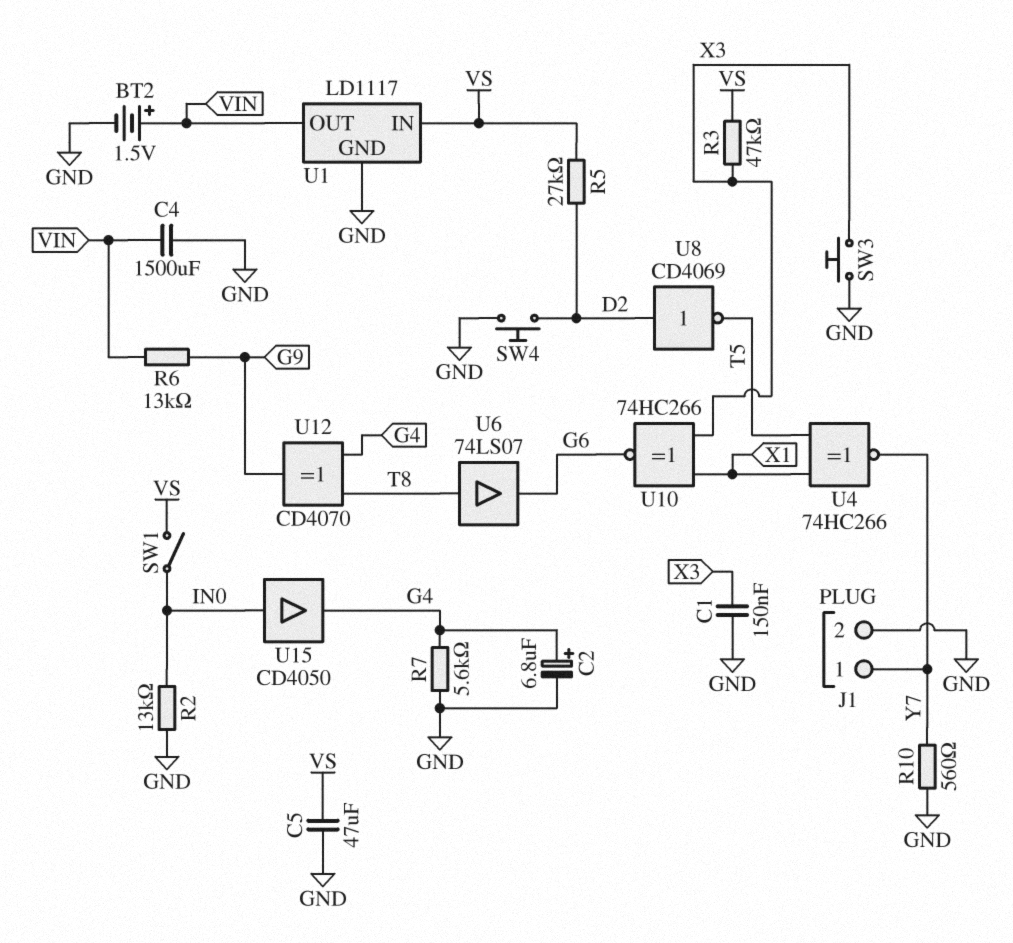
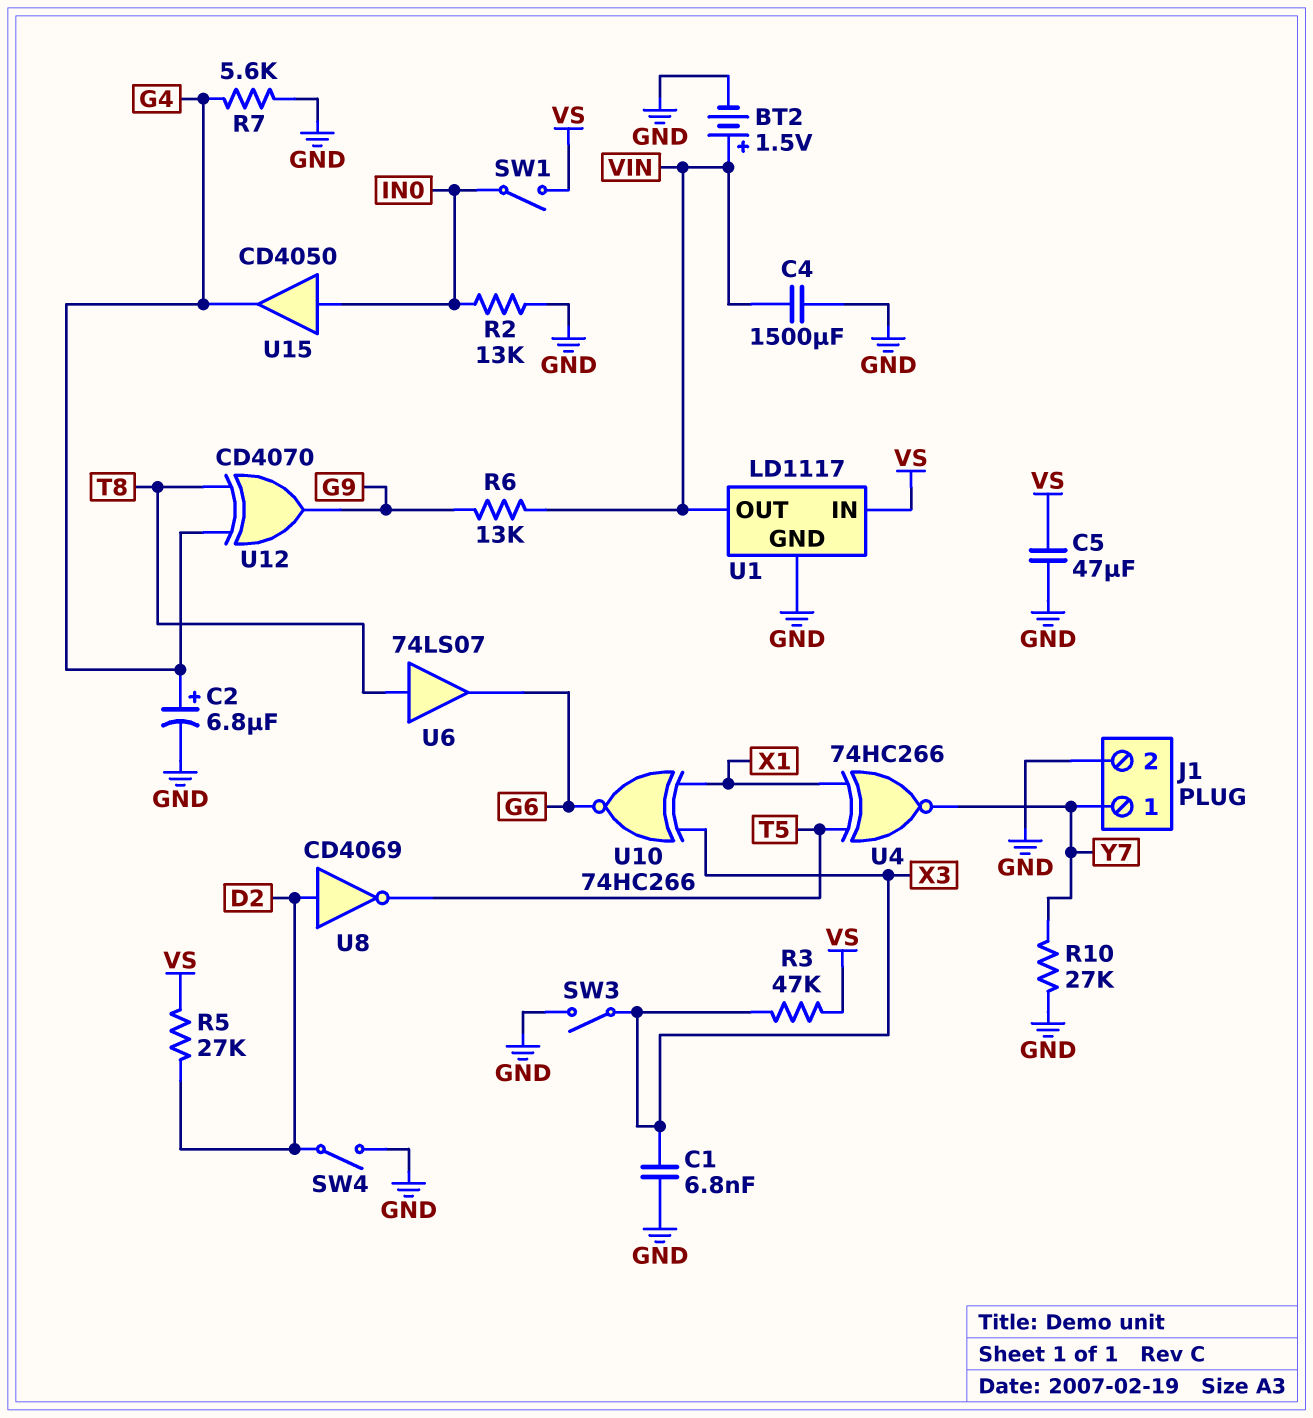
C1: 150nF (GND, X3) -> 6.8nF (GND, X3)
R10: 560 (GND, Y7) -> 27k (GND, Y7)
SW3: button (GND, X3) -> switch (GND, X3)
SW4: button (D2, GND) -> switch (D2, GND)

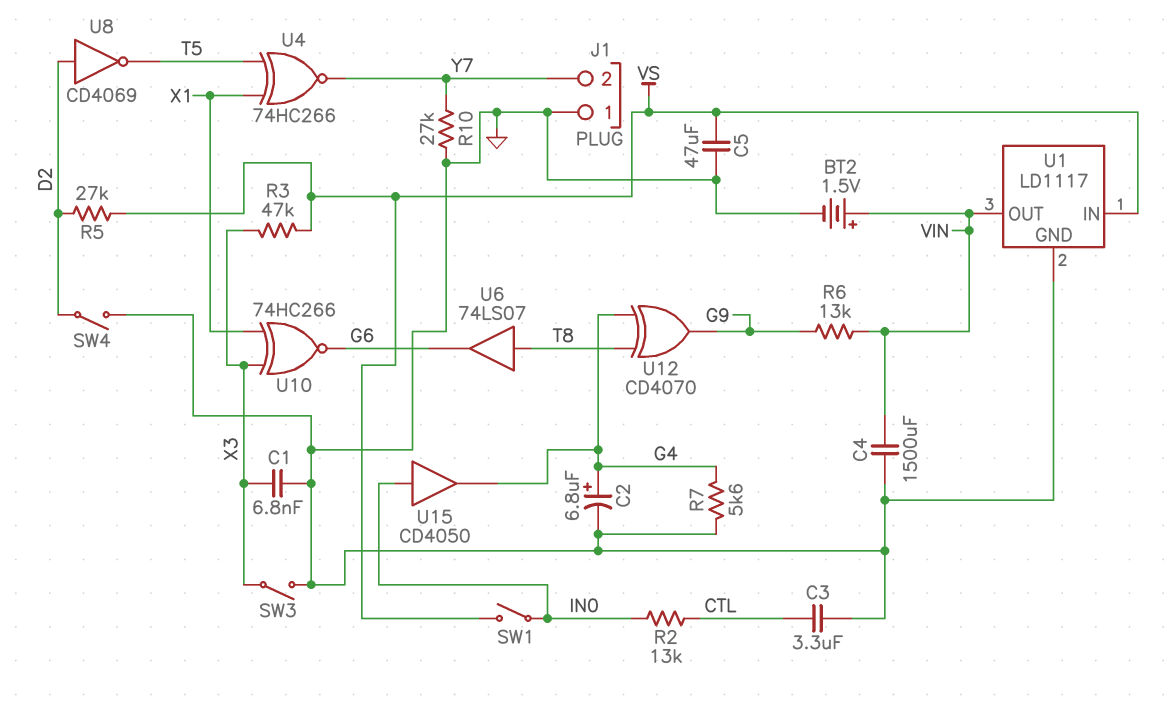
C3: none -> 3.3uF (CTL, GND)
J1 pin 1: Y7 -> GND
J1 pin 2: GND -> Y7
R2: 13k (GND, IN0) -> 13k (CTL, IN0)

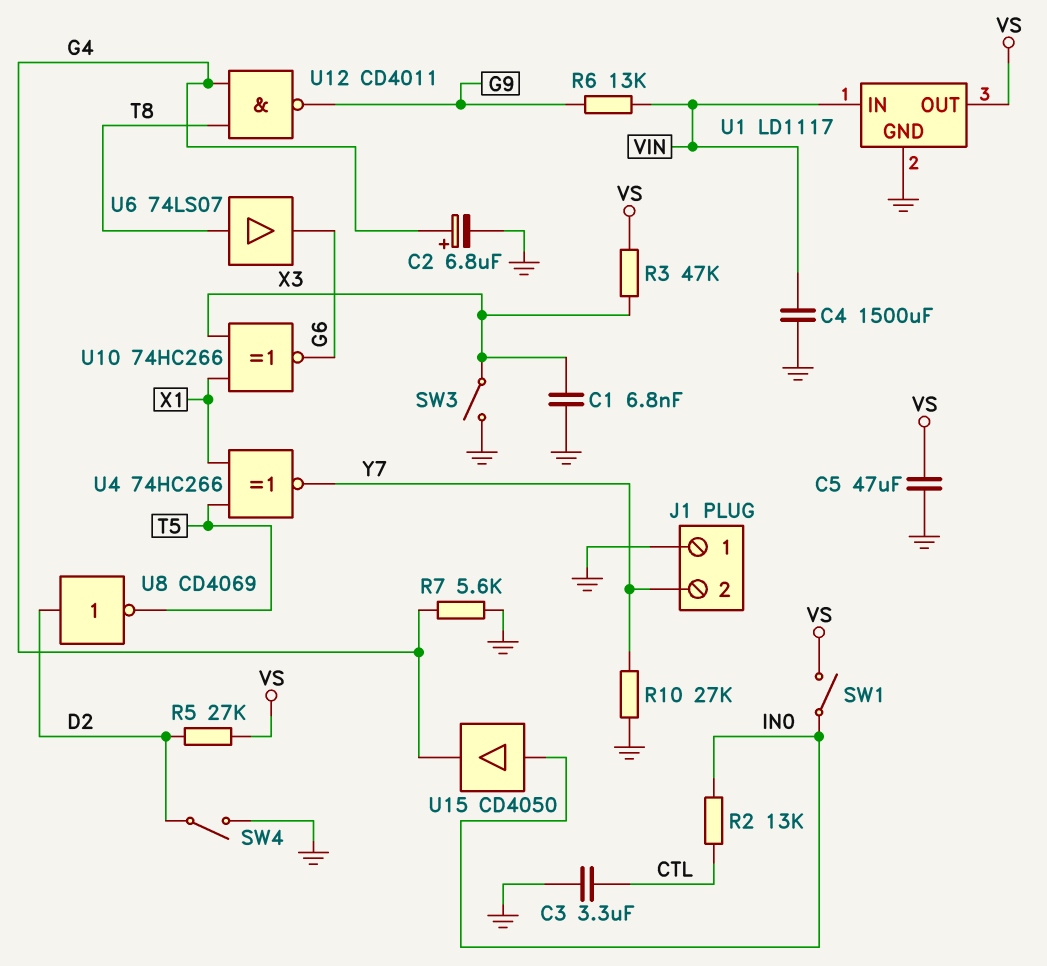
BT2: 1.5V (plus VIN, minus GND) -> none
U1 pin IN: VS -> VIN
U1 pin OUT: VIN -> VS
U12: XOR CD4070 (in G4, in T8, out G9) -> NAND CD4011 (in G4, in T8, out G9)

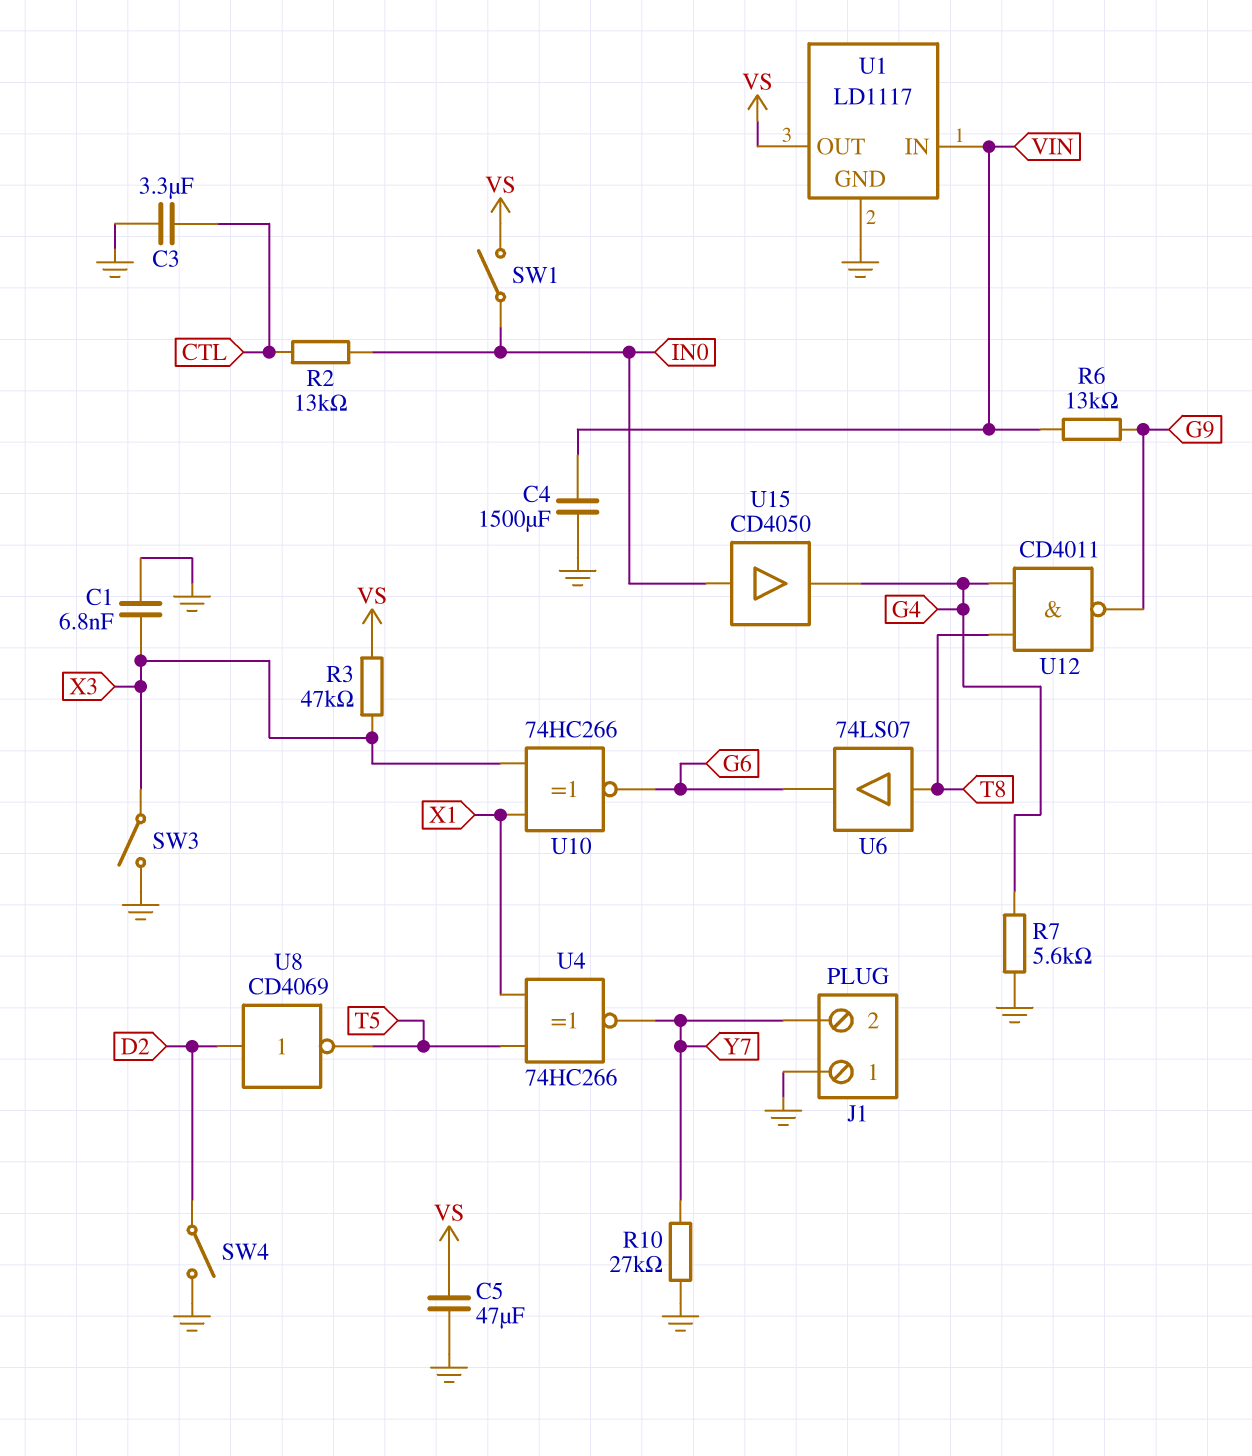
C2: 6.8uF (plus G4, minus GND) -> none
R5: 27k (D2, VS) -> none

